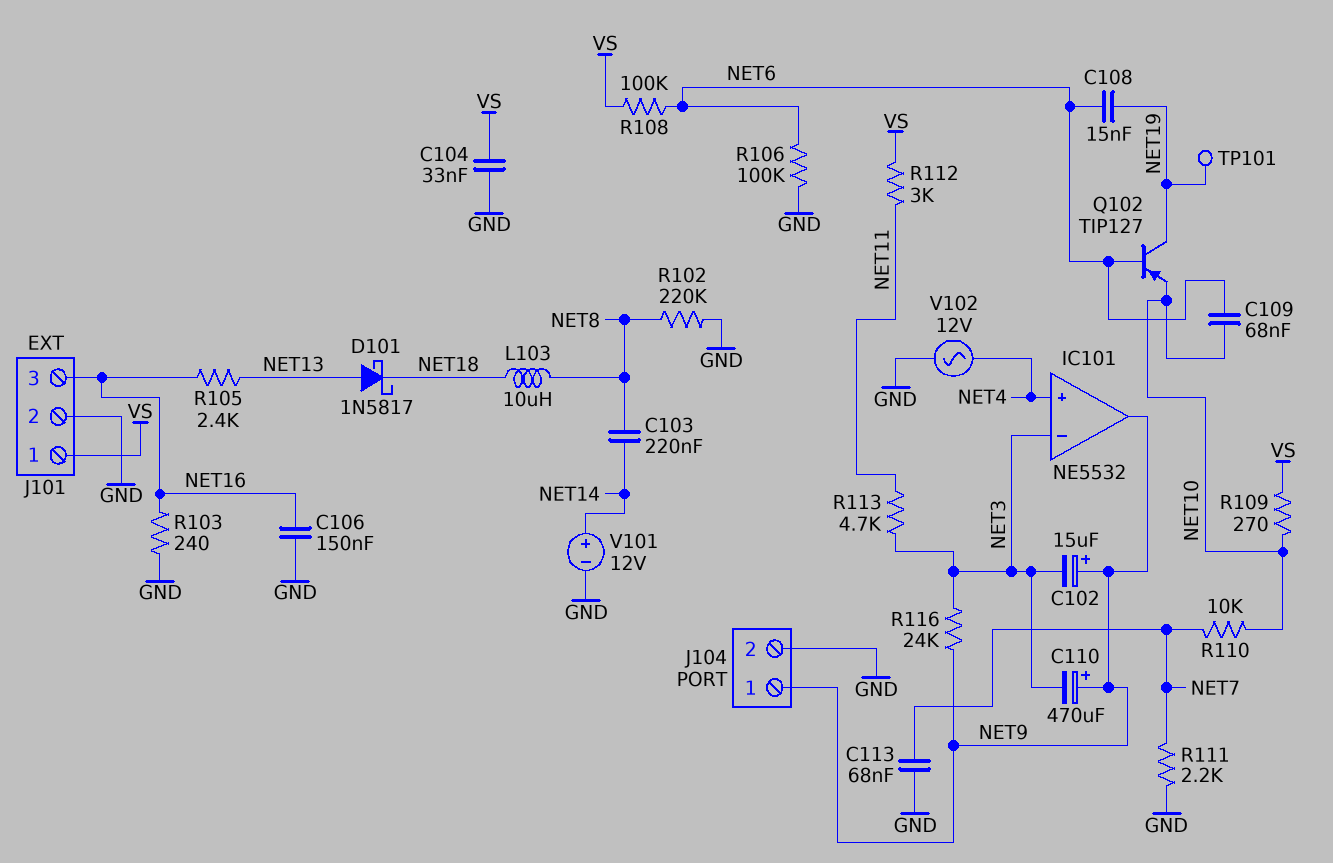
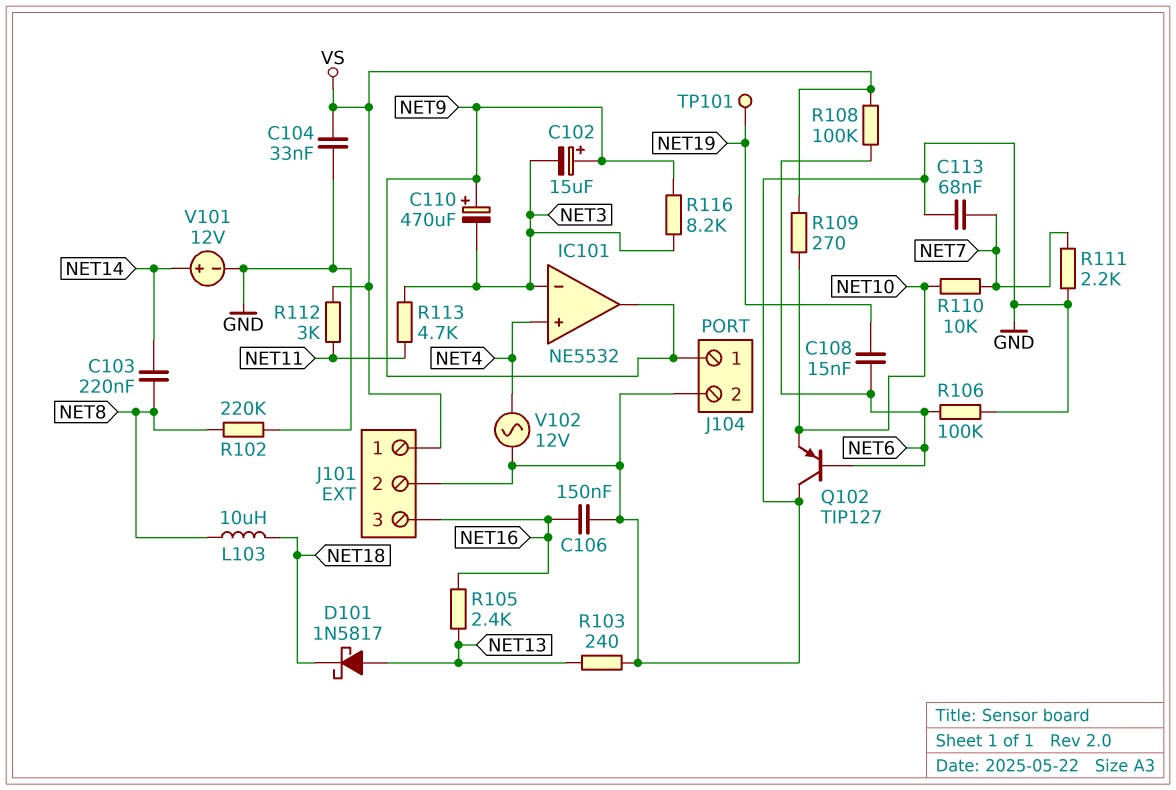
C109: 68nF (NET6, NET10) -> none
Q102: PNP TIP127 (B NET6, C NET19, E NET10) -> PNP TIP127 (B NET6, C GND, E NET10)
R103: 240 (GND, NET16) -> 240 (GND, NET13)
R116: 24k (NET3, NET9) -> 8.2k (NET3, NET9)

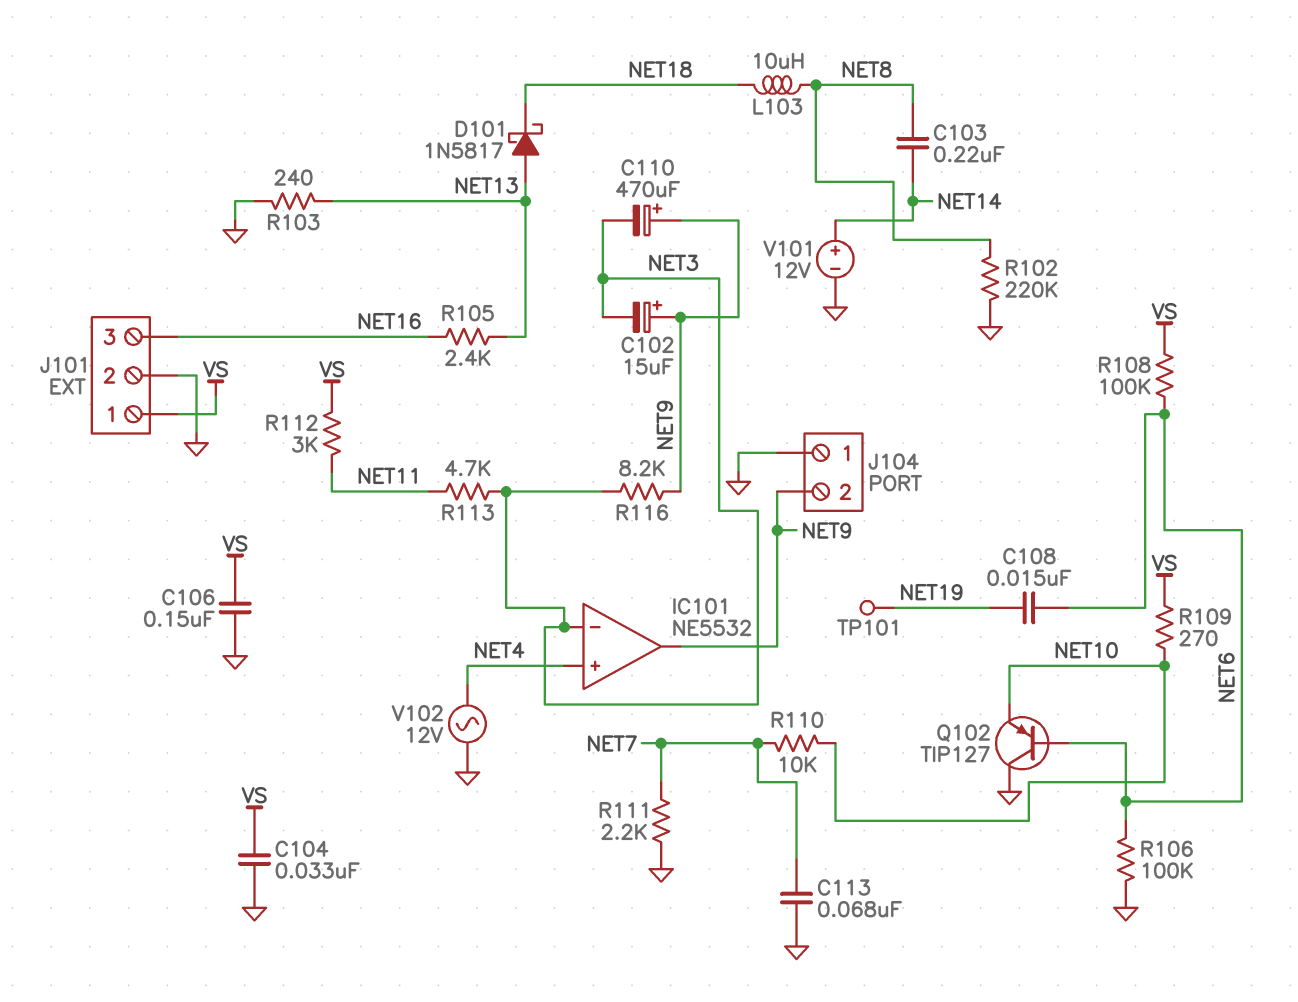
C106: 150nF (GND, NET16) -> 150nF (GND, VS)
J104 pin 1: NET9 -> GND
J104 pin 2: GND -> NET9

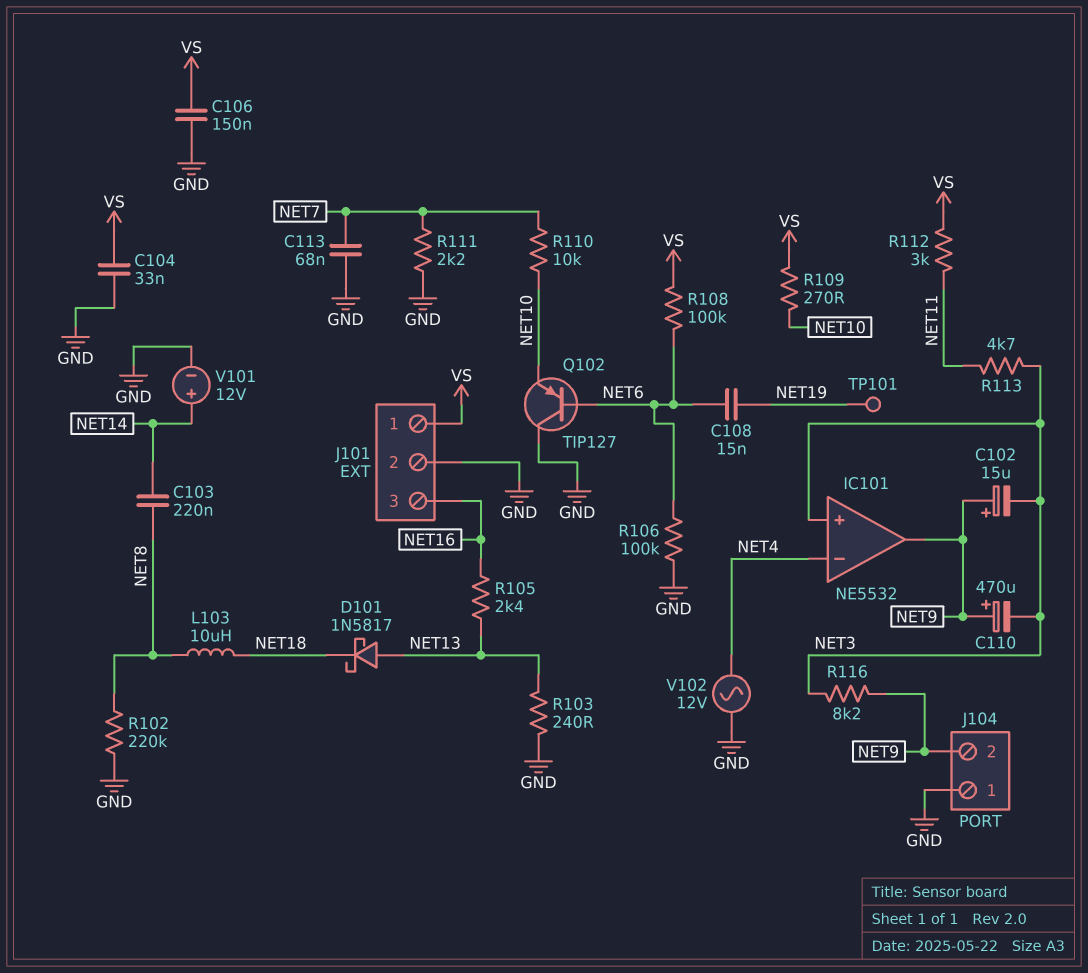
IC101 pin in+: NET4 -> NET3
IC101 pin in-: NET3 -> NET4

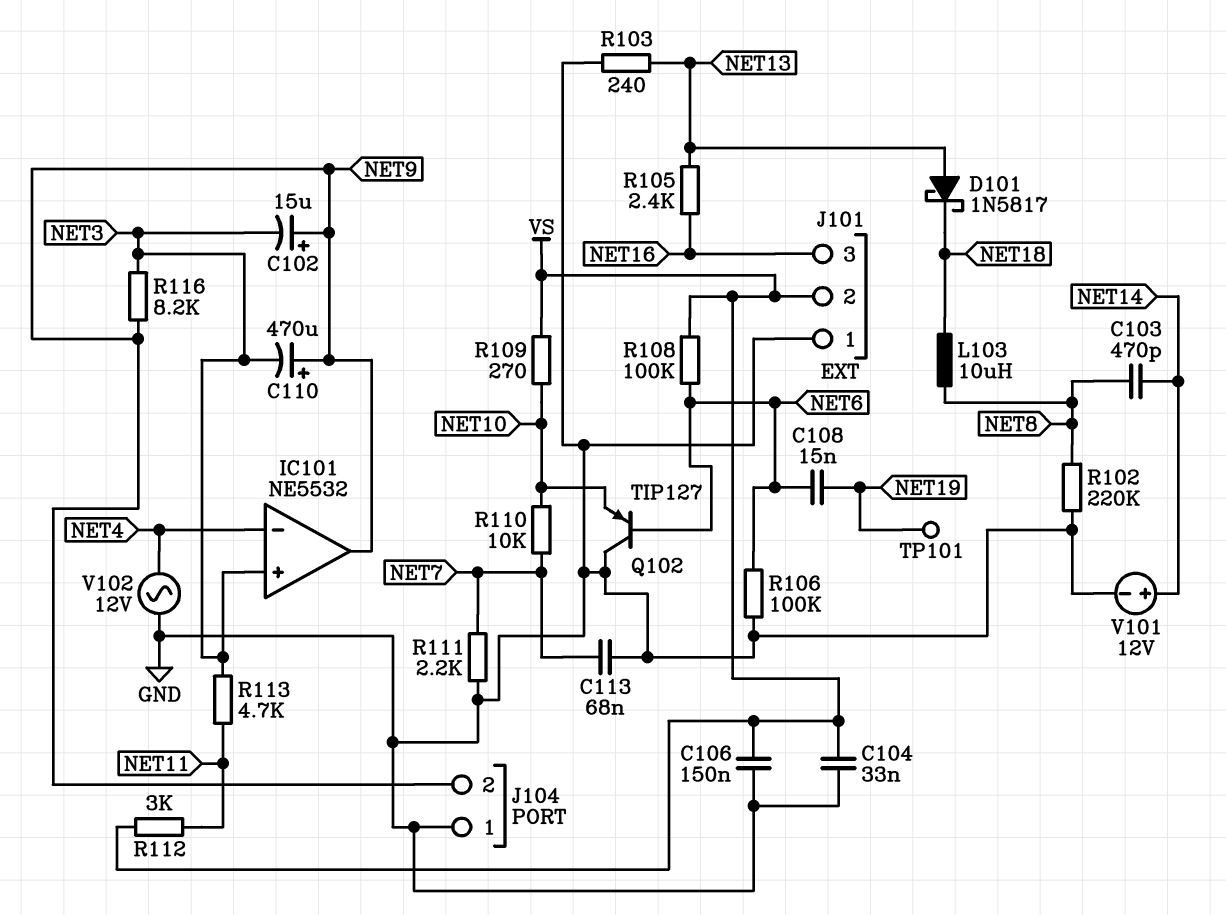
C103: 220nF (NET8, NET14) -> 470pF (NET8, NET14)
J101 pin 1: VS -> GND
J101 pin 2: GND -> VS

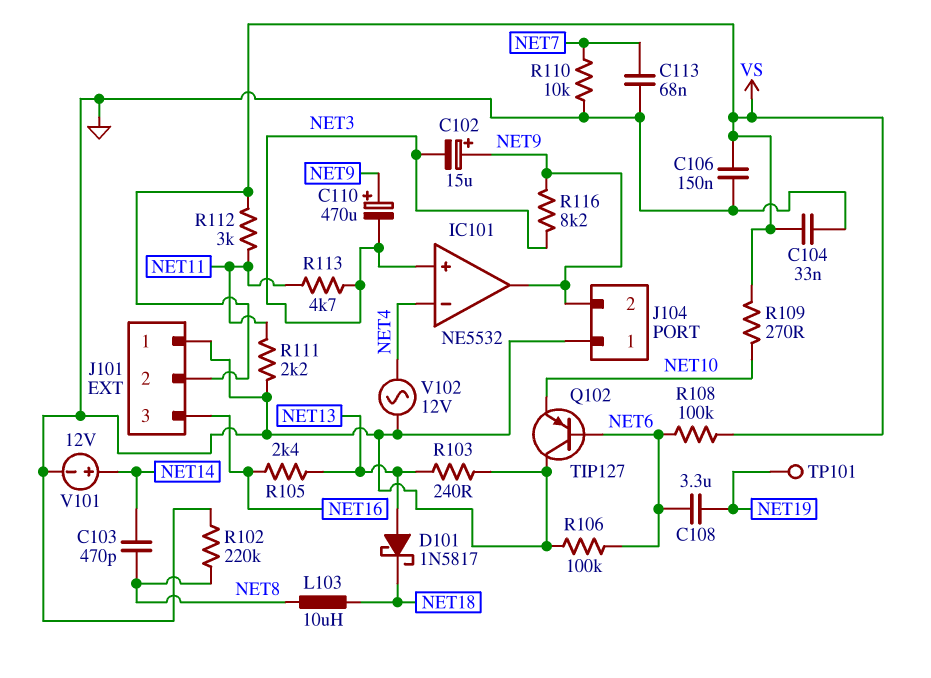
C108: 15nF (NET6, NET19) -> 3.3uF (NET6, NET19)
R110: 10k (NET7, NET10) -> 10k (GND, NET7)
R111: 2.2k (GND, NET7) -> 2.2k (GND, NET11)

